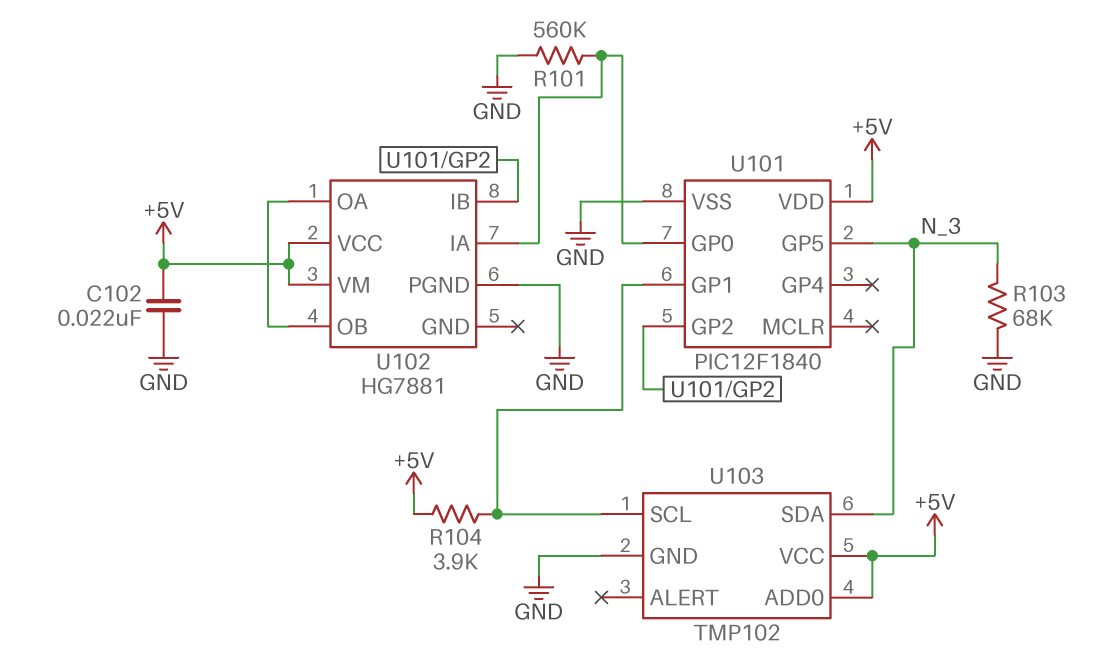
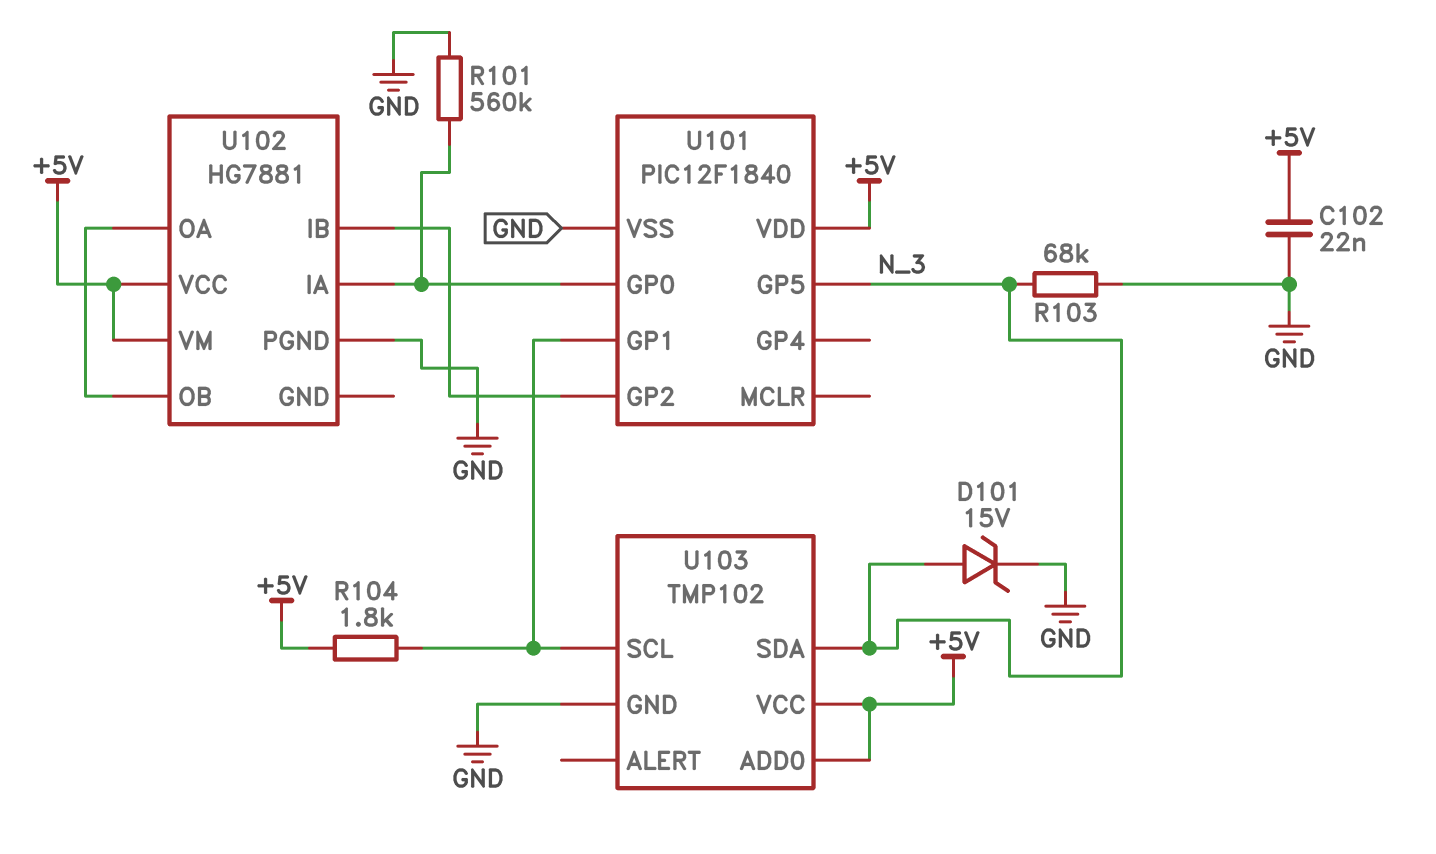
D101: none -> zener 15V (A N_3, K GND)
R104: 3.9k (+5V, U101/GP1) -> 1.8k (+5V, U101/GP1)

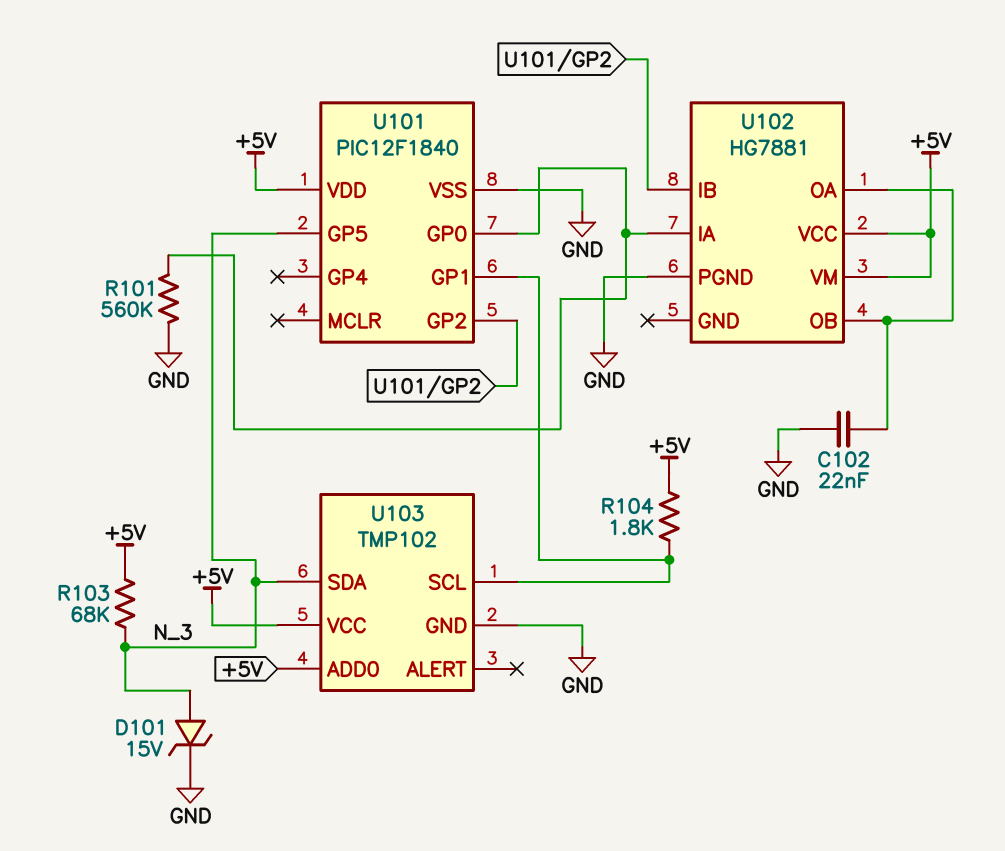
C102: 22nF (+5V, GND) -> 22nF (GND, U102/OA)
R103: 68k (GND, N_3) -> 68k (+5V, N_3)

